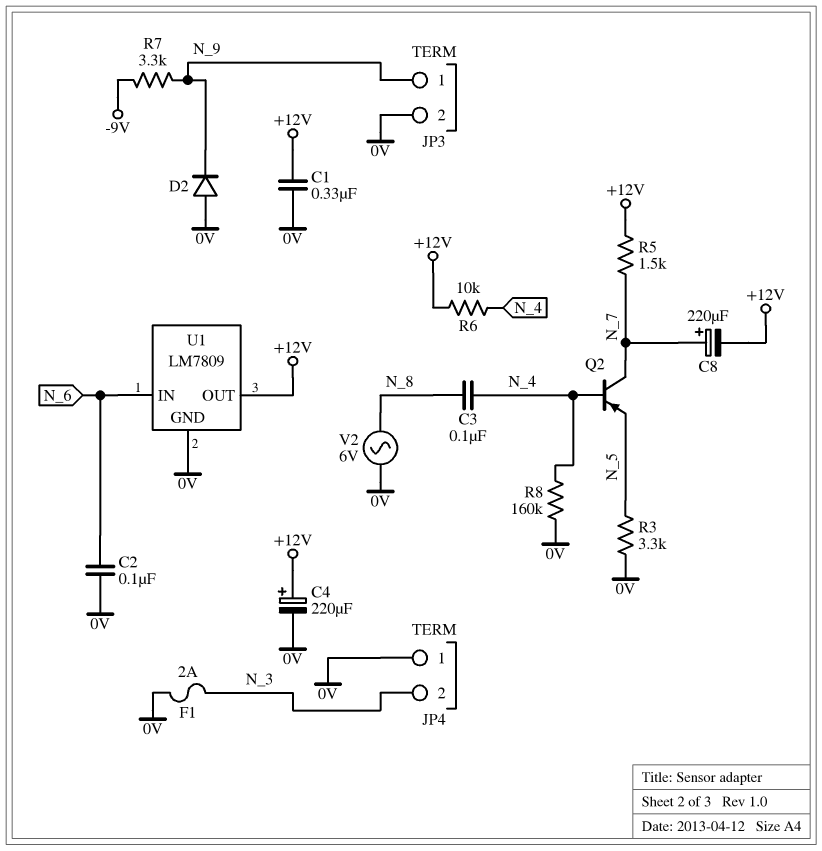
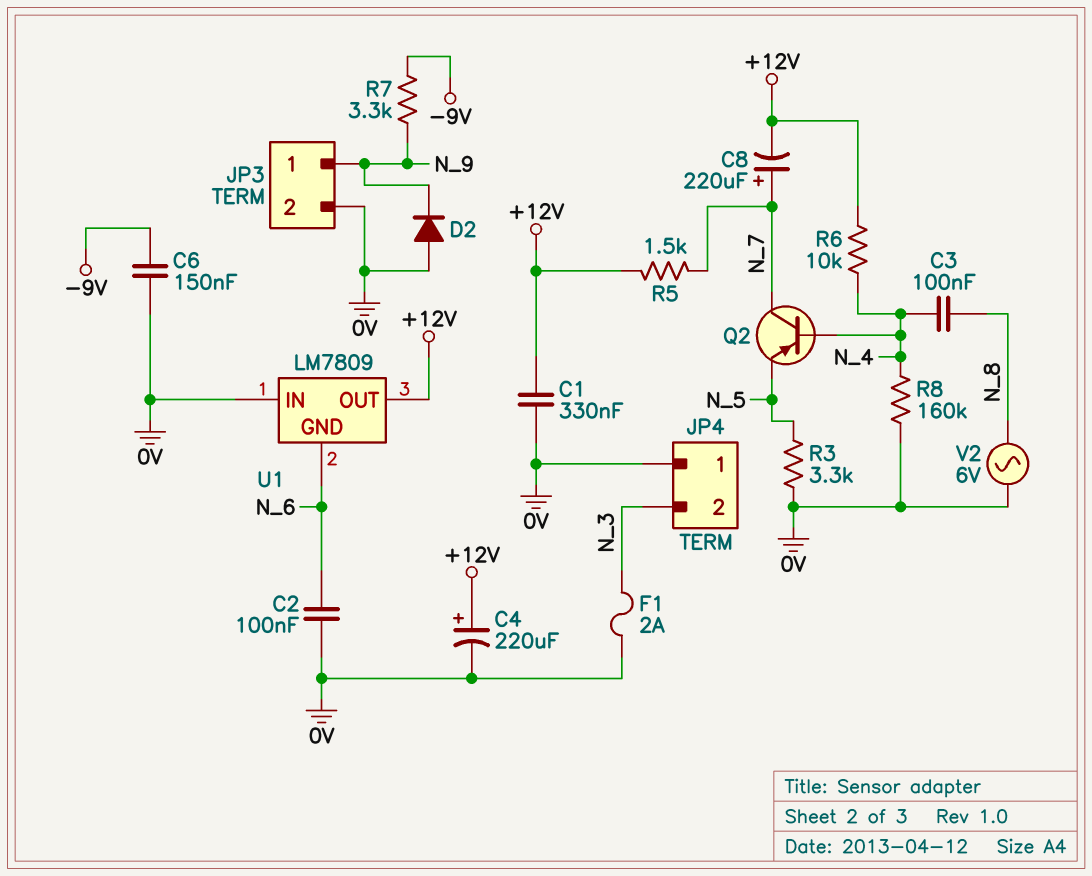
C6: none -> 150nF (-9V, 0V)
U1 pin GND: 0V -> N_6
U1 pin IN: N_6 -> 0V

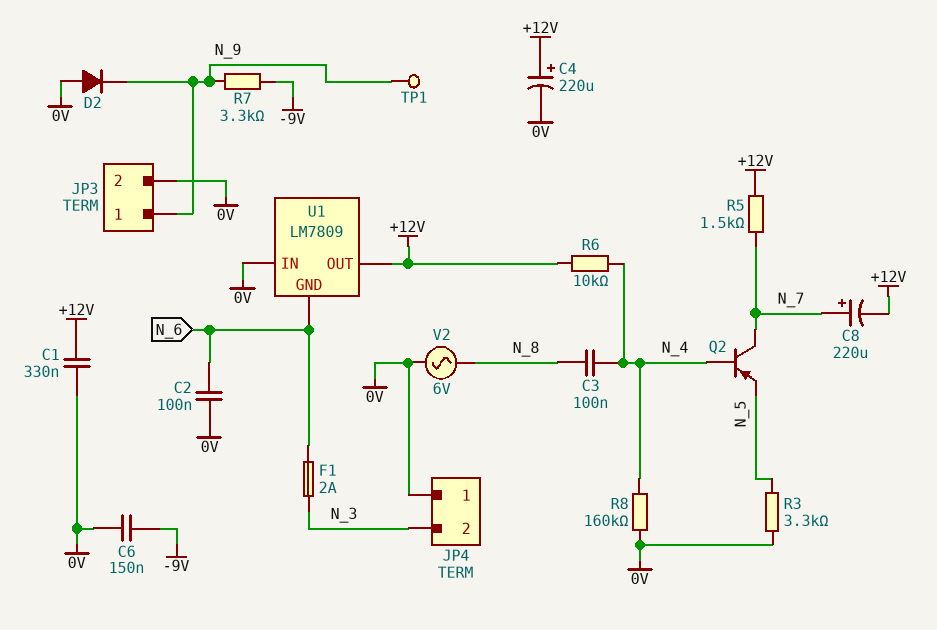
F1: 2A (0V, N_3) -> 2A (N_3, N_6)
TP1: none -> test point (N_9)

